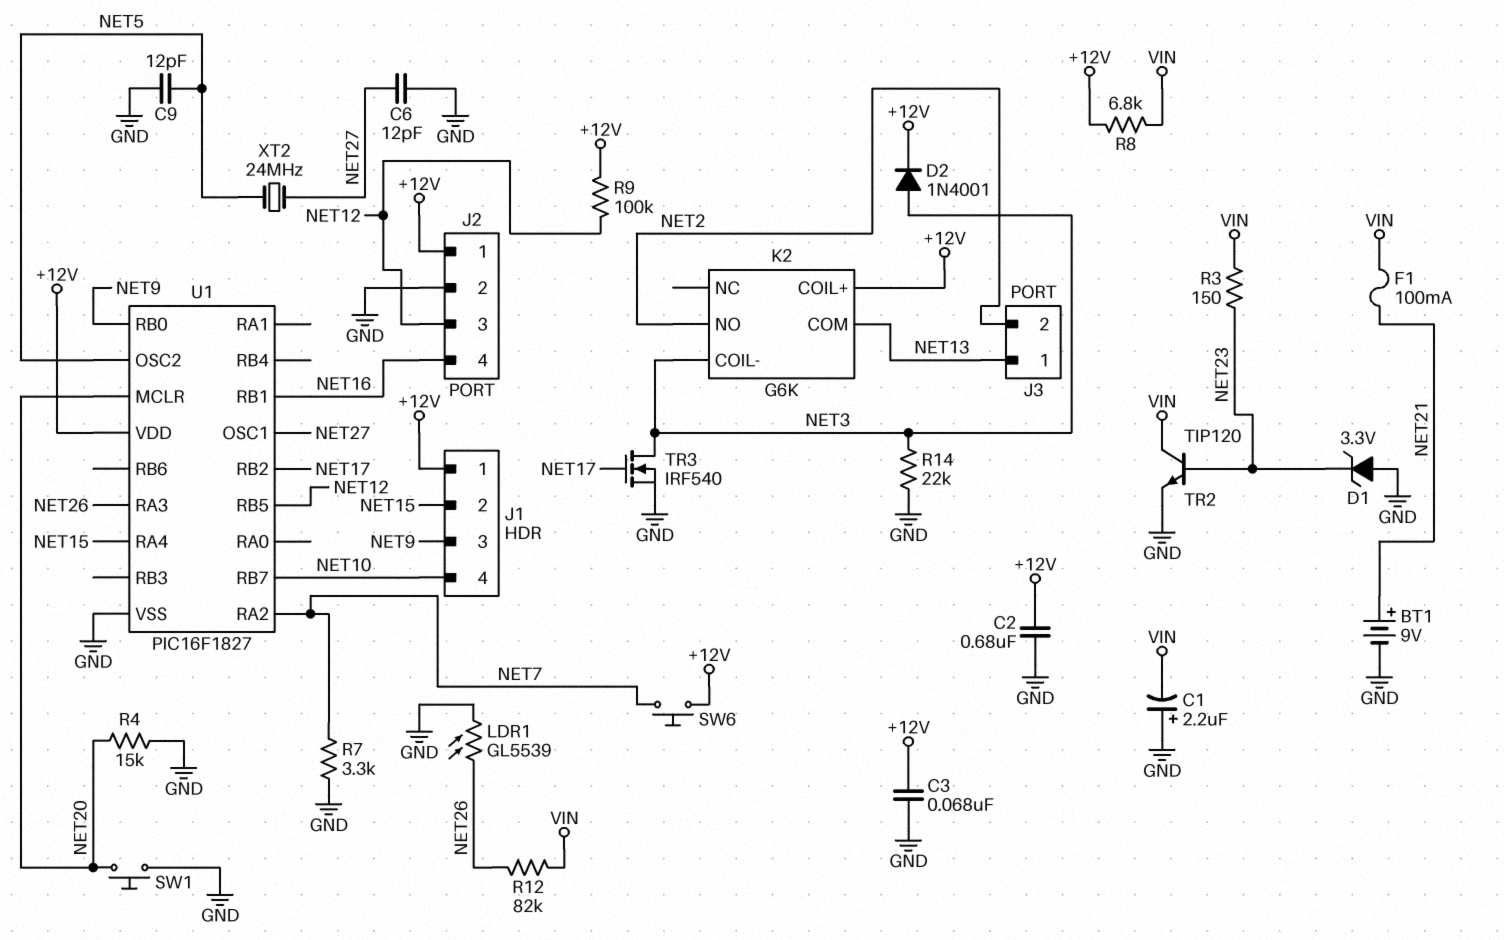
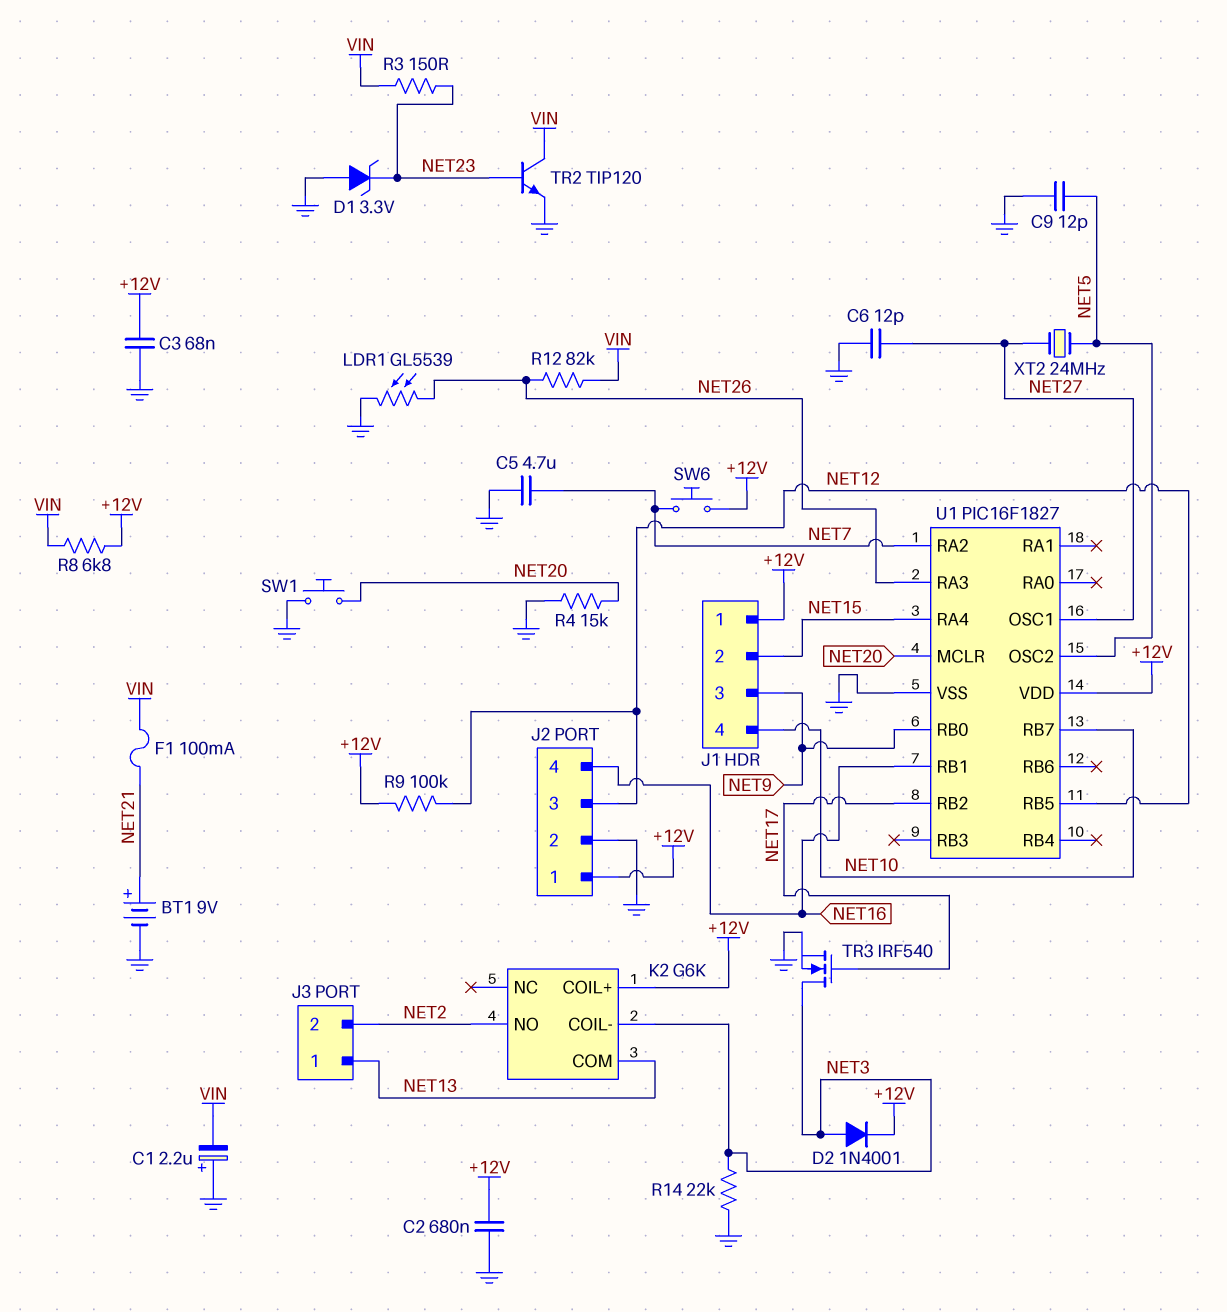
C5: none -> 4.7uF (GND, NET7)
R7: 3.3k (GND, NET7) -> none

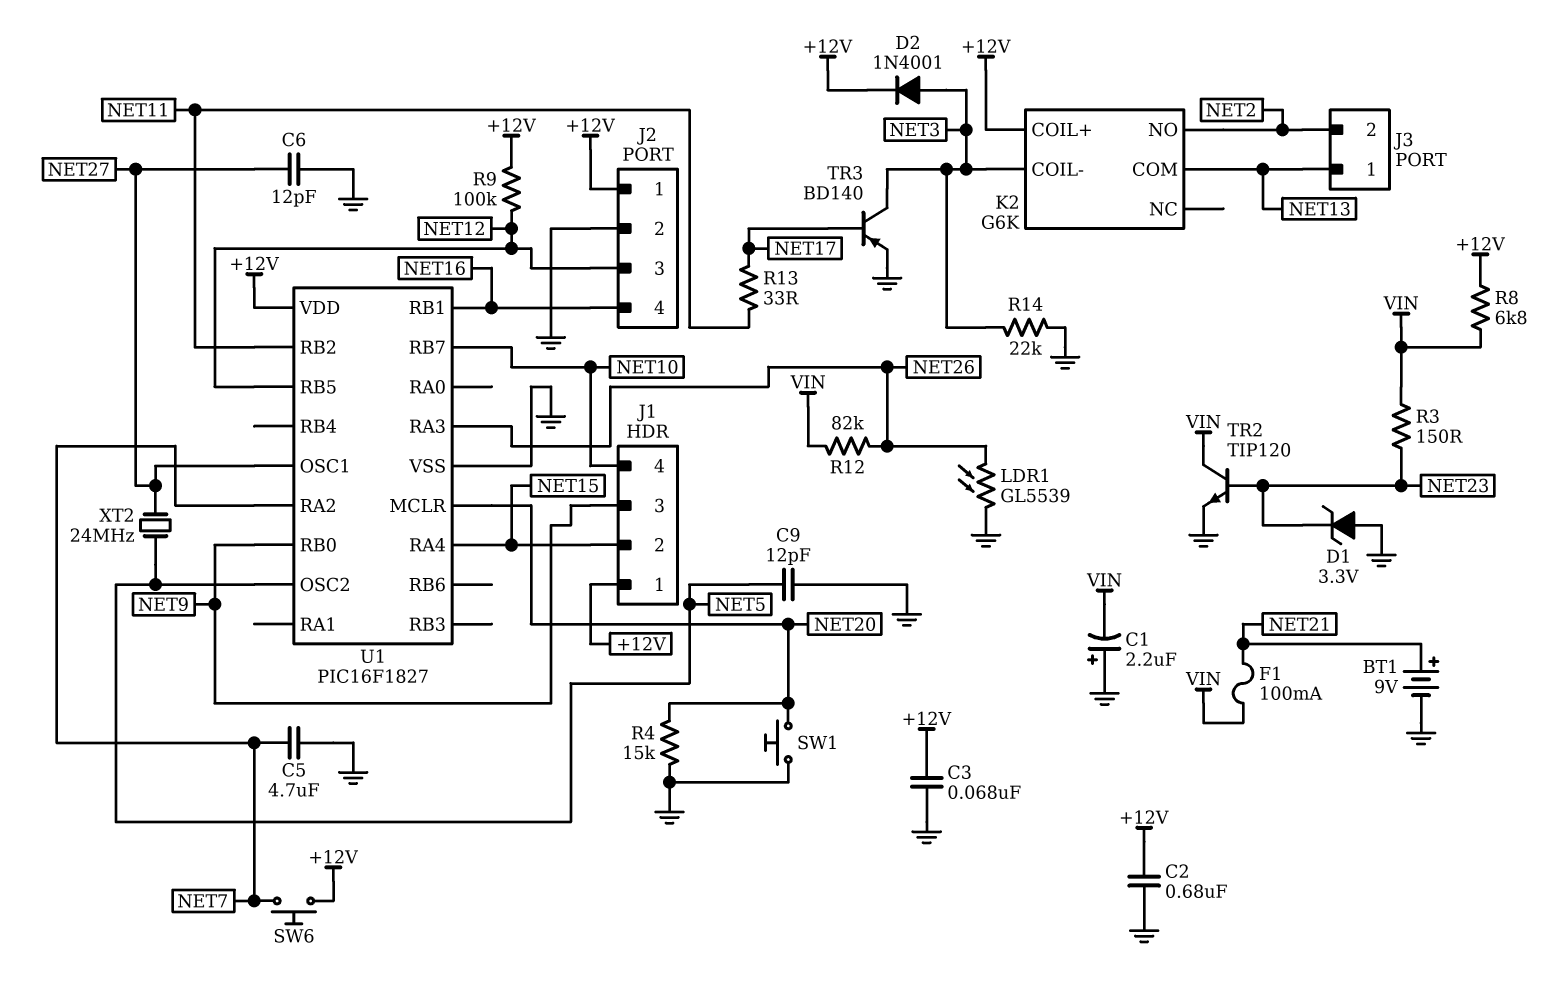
R13: none -> 33 (NET11, NET17)
TR3: NMOS IRF540 (G NET17, D NET3, S GND) -> PNP BD140 (B NET17, C NET3, E GND)
U1 pin RB2: NET17 -> NET11

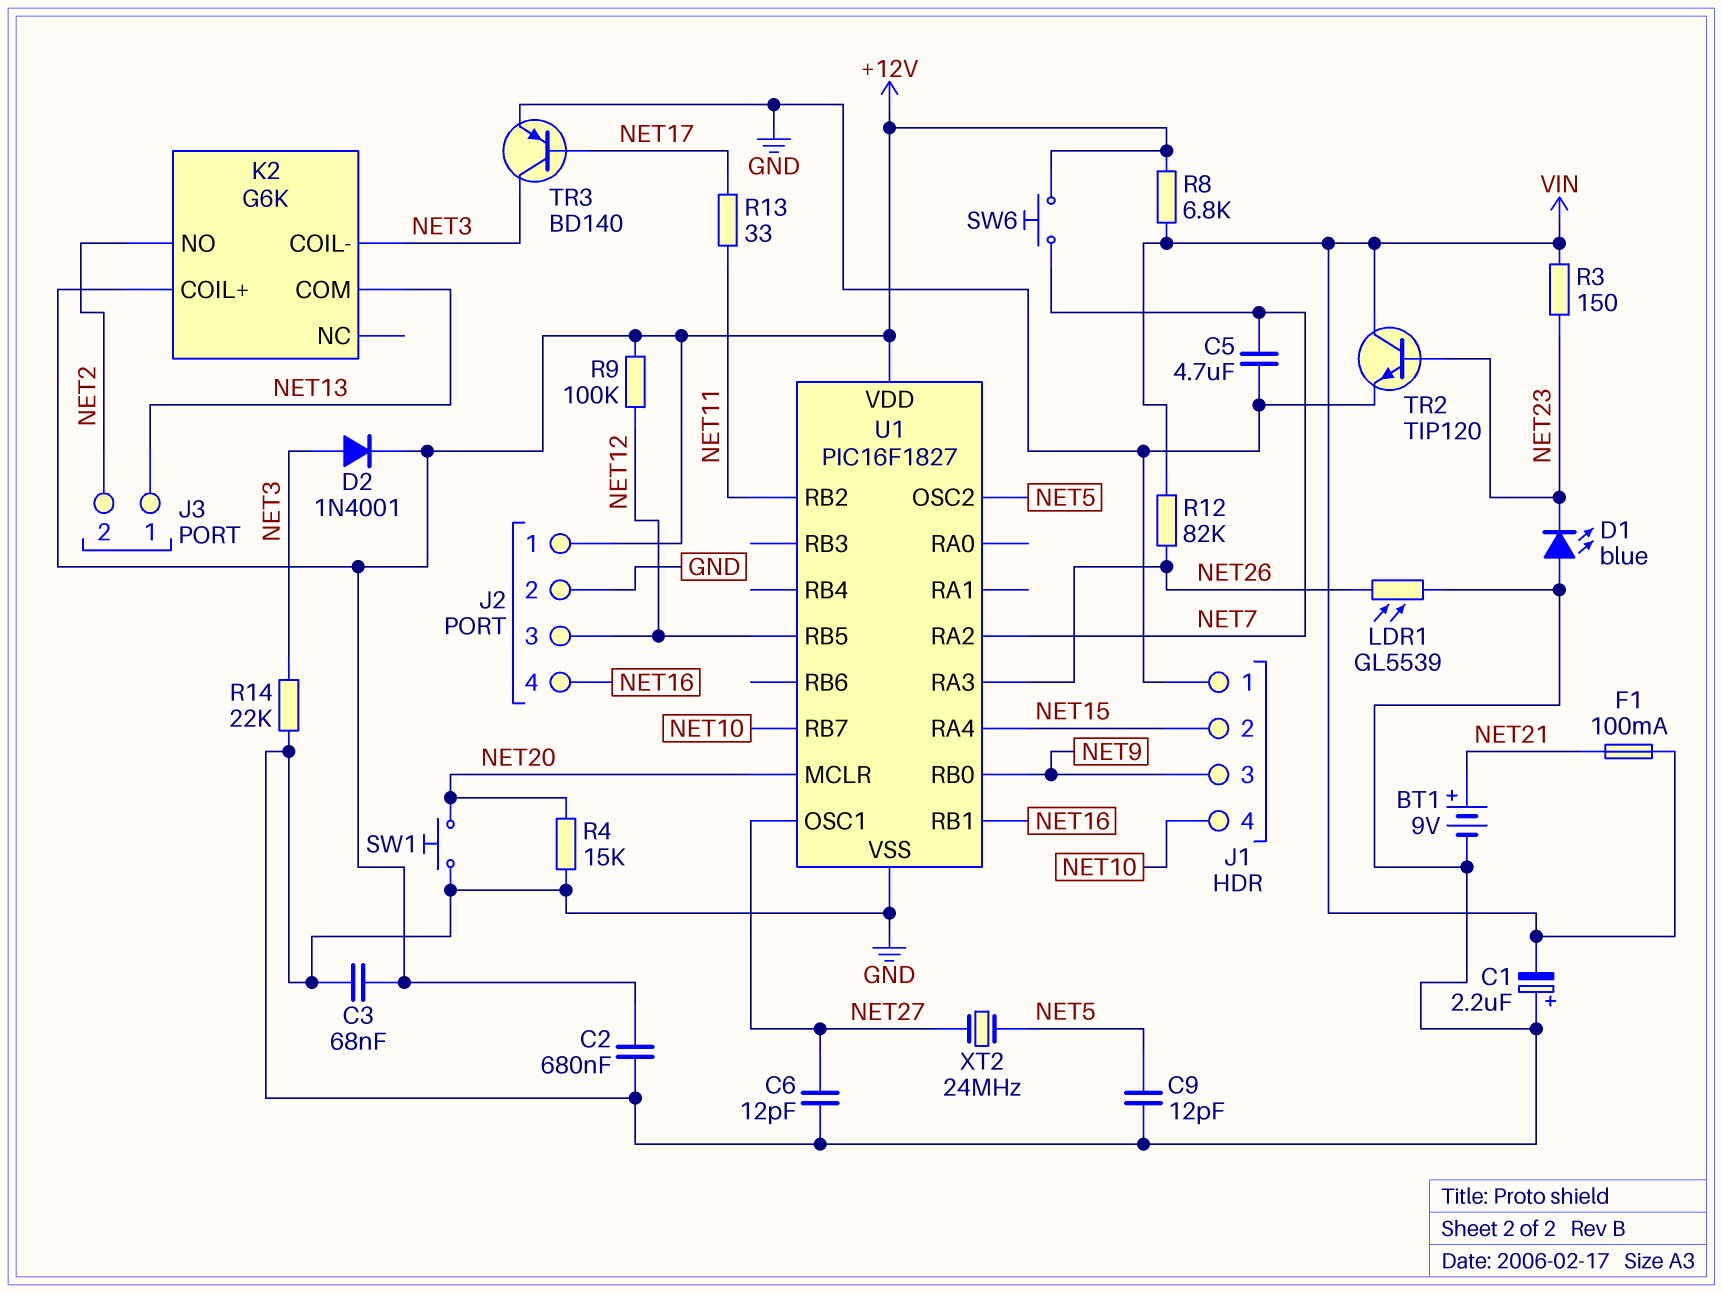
D1: zener 3.3V (A GND, K NET23) -> LED blue (A GND, K NET23)
J1 pin 1: +12V -> GND

